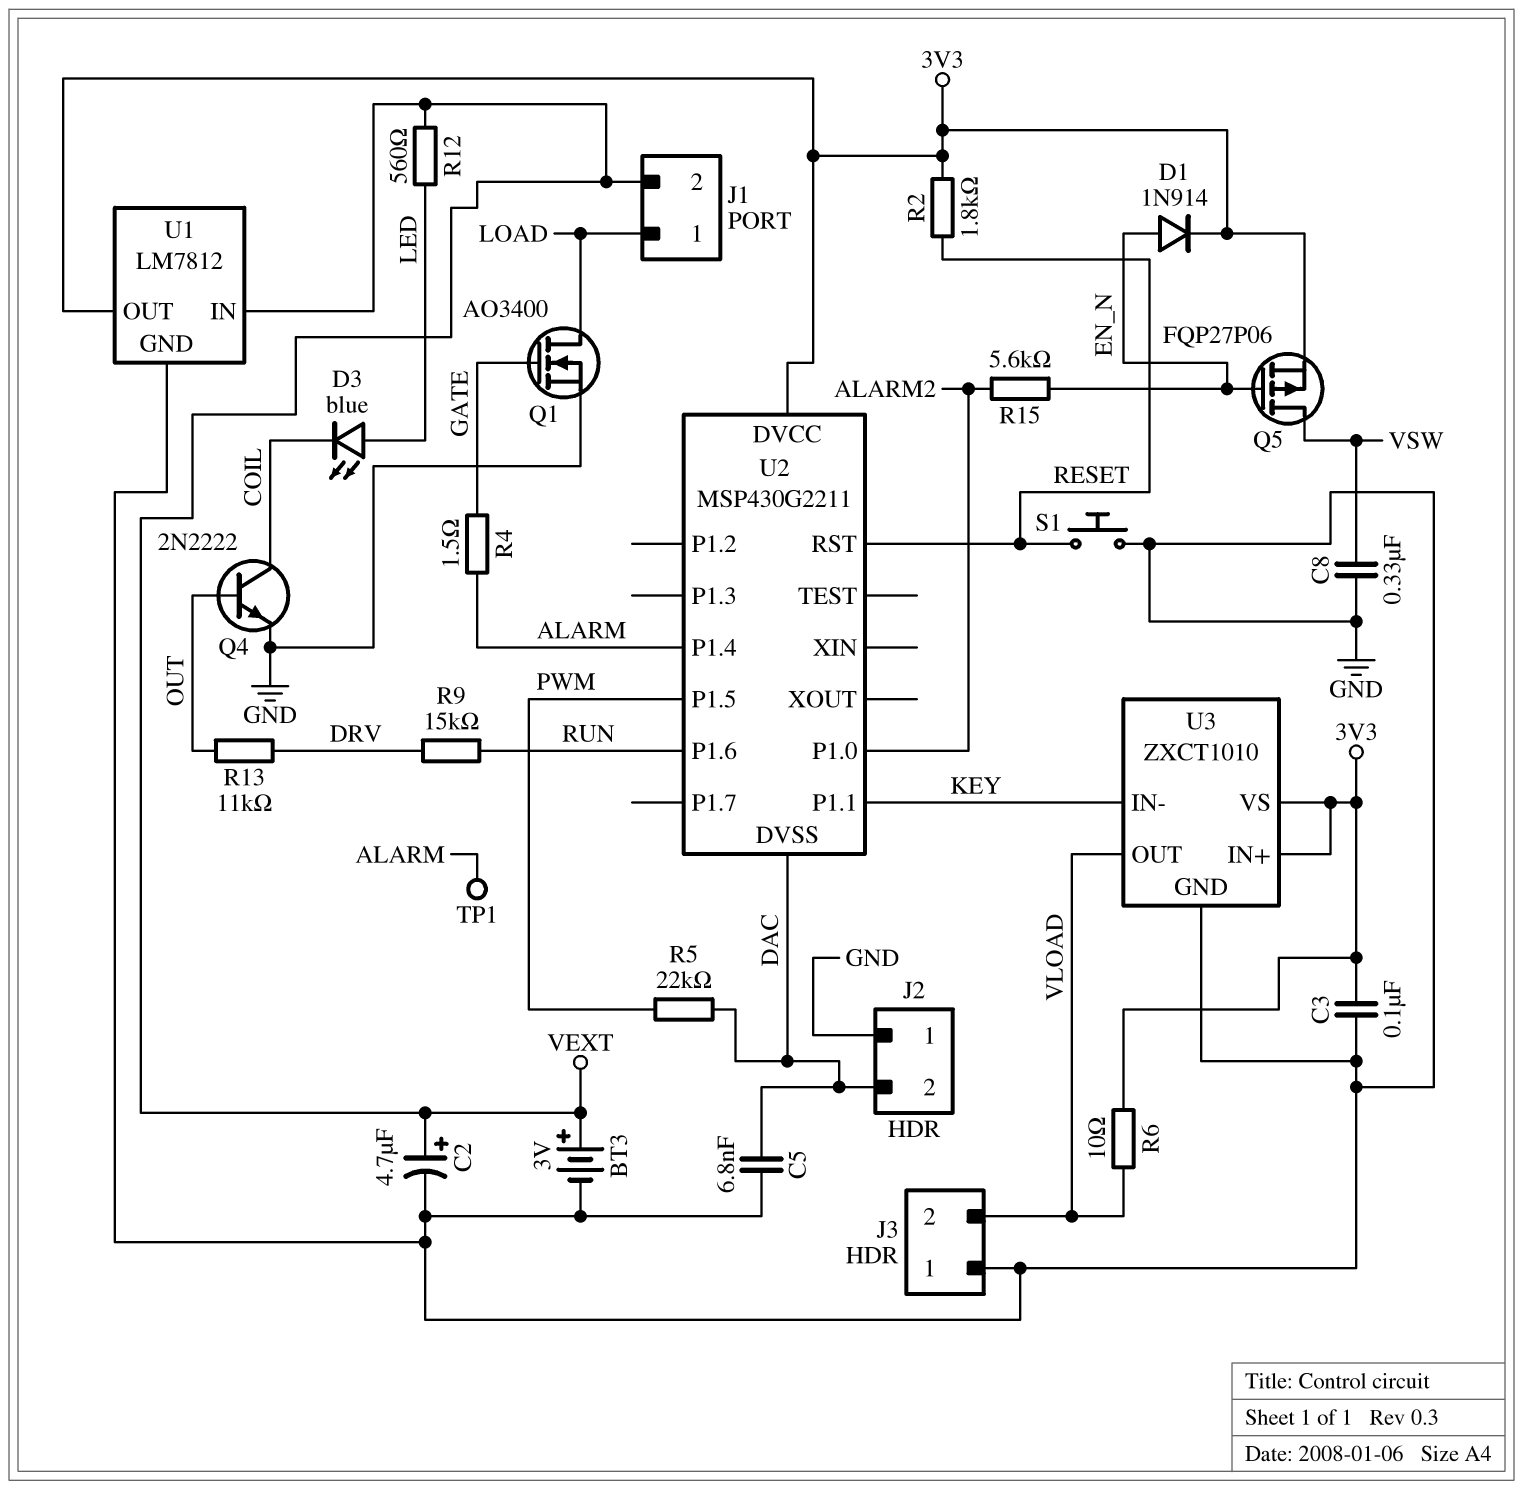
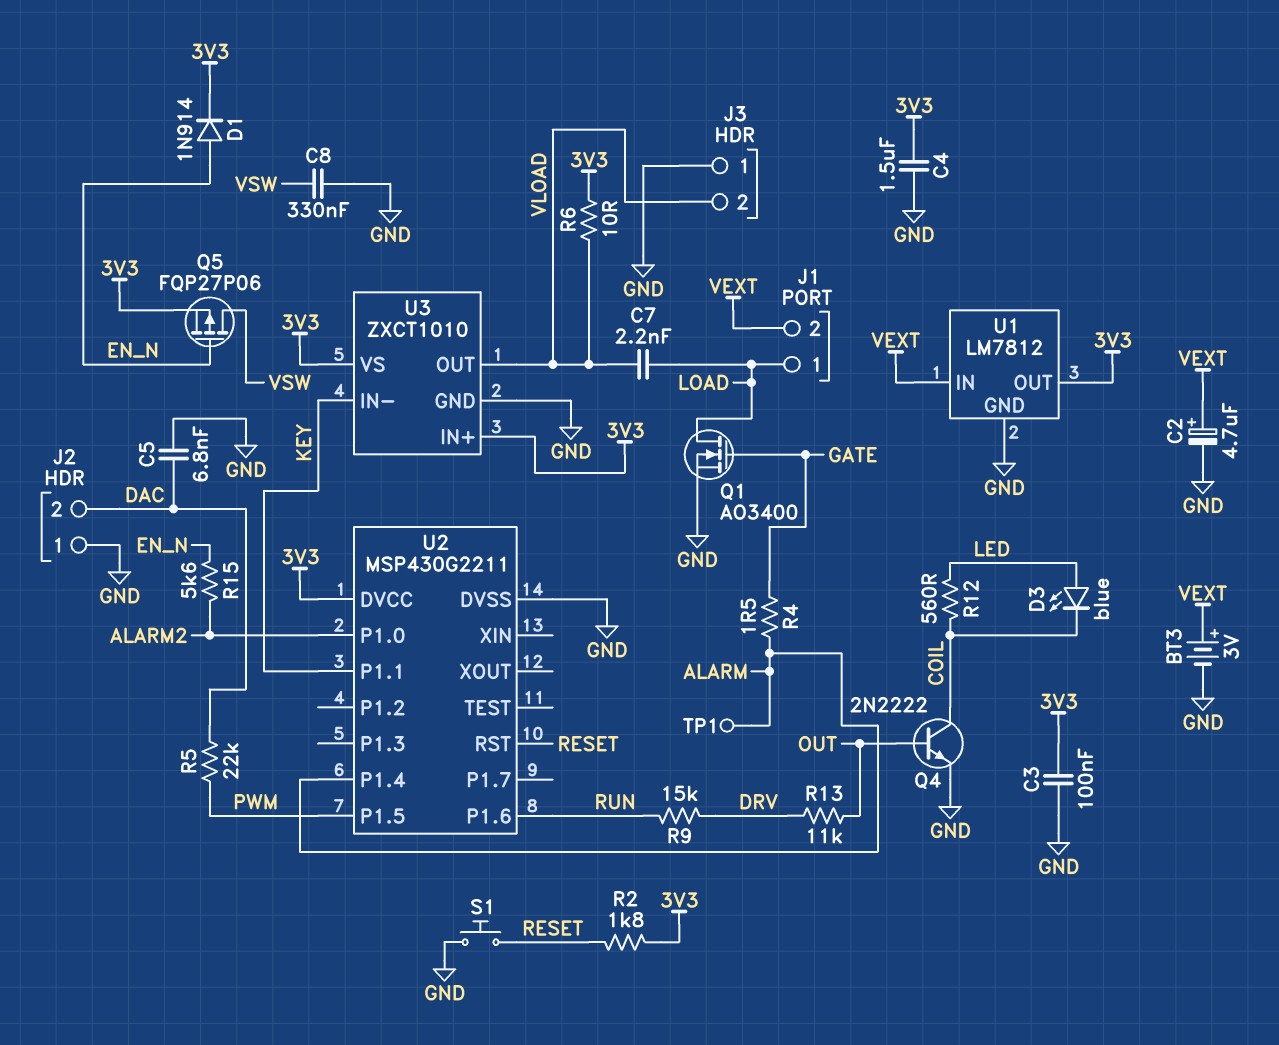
C4: none -> 1.5uF (3V3, GND)
C7: none -> 2.2nF (LOAD, VLOAD)
R12: 560 (LED, VEXT) -> 560 (COIL, LED)
U2 pin DVSS: DAC -> GND

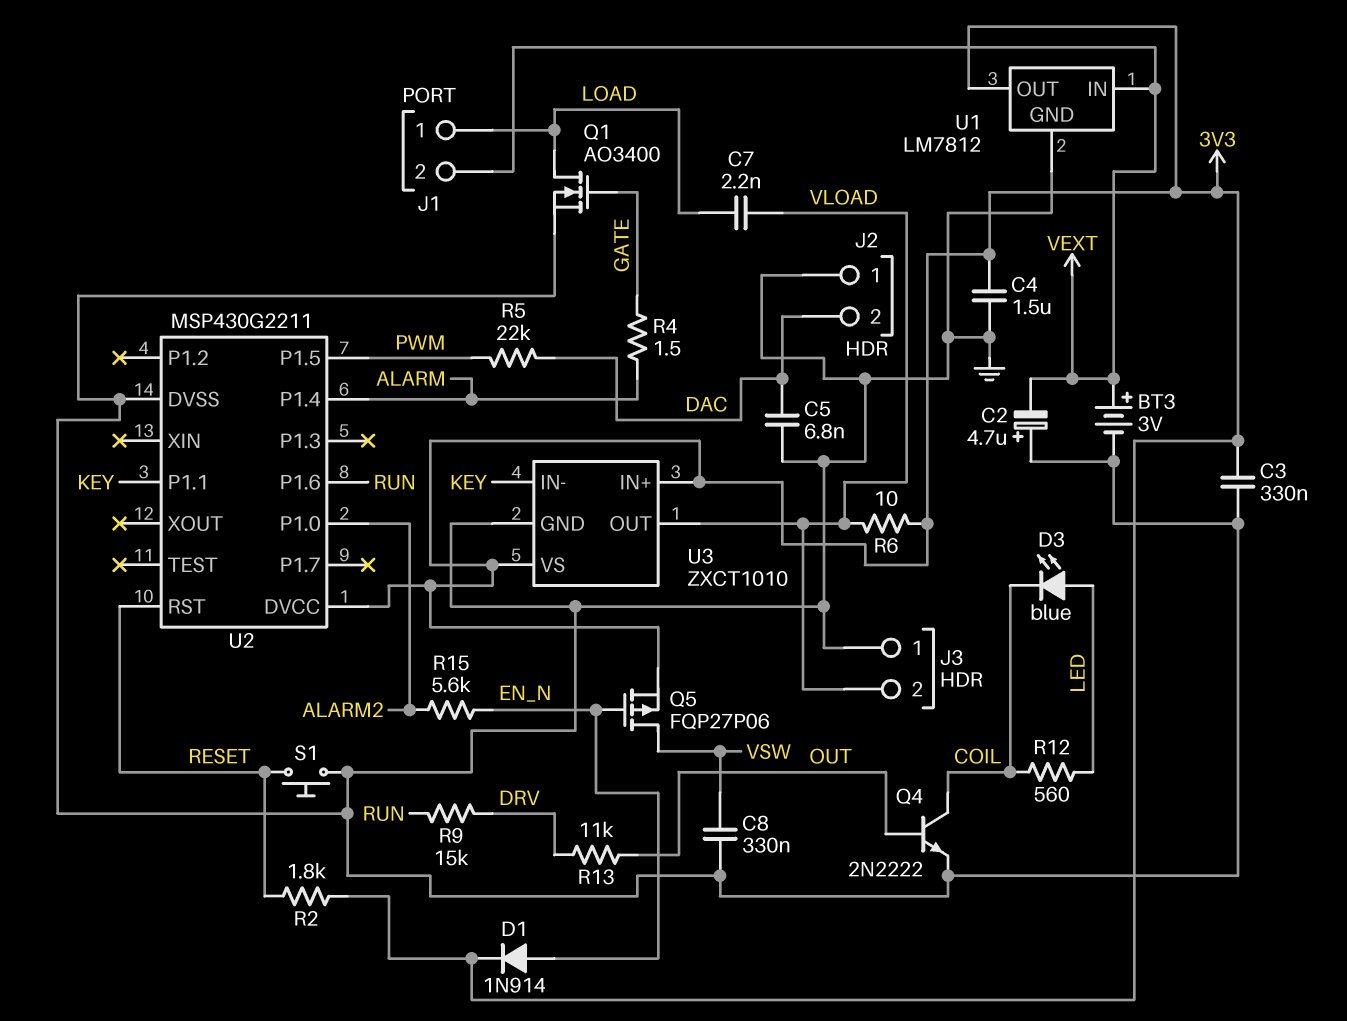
C2: 4.7uF (plus VEXT, minus GND) -> 4.7uF (plus GND, minus VEXT)
C3: 100nF (3V3, GND) -> 330nF (3V3, GND)
TP1: test point (ALARM) -> none

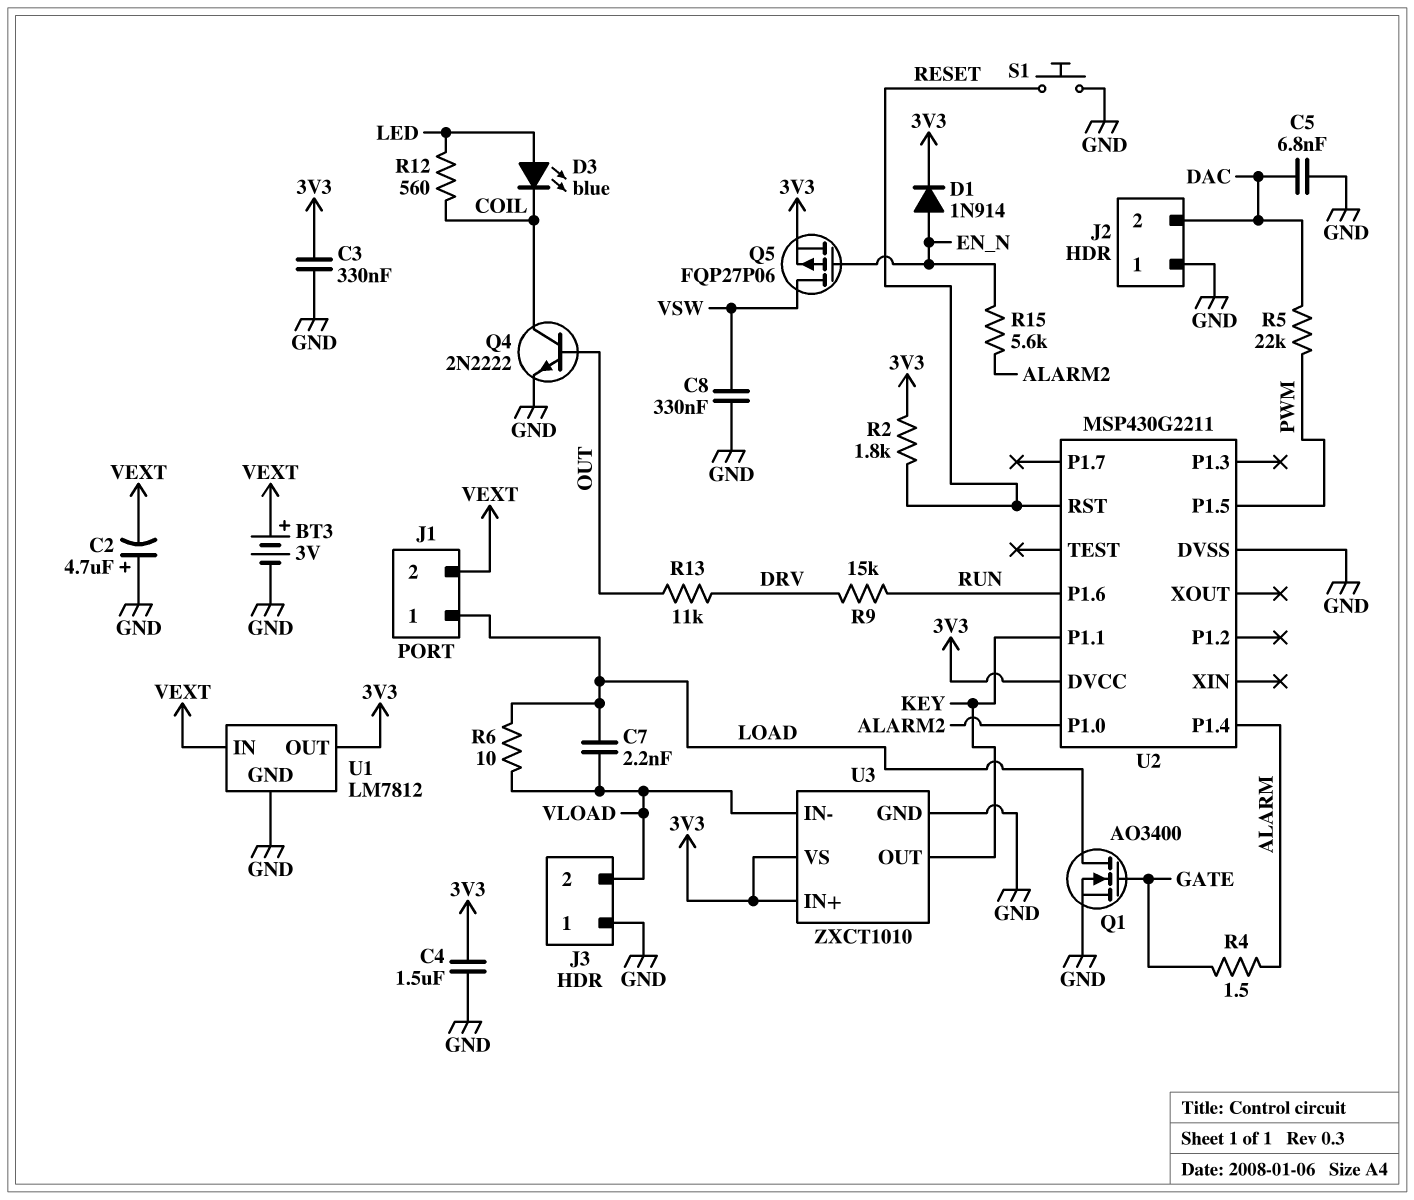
R6: 10 (3V3, VLOAD) -> 10 (LOAD, VLOAD)
U3 pin IN-: KEY -> VLOAD
U3 pin OUT: VLOAD -> KEY

